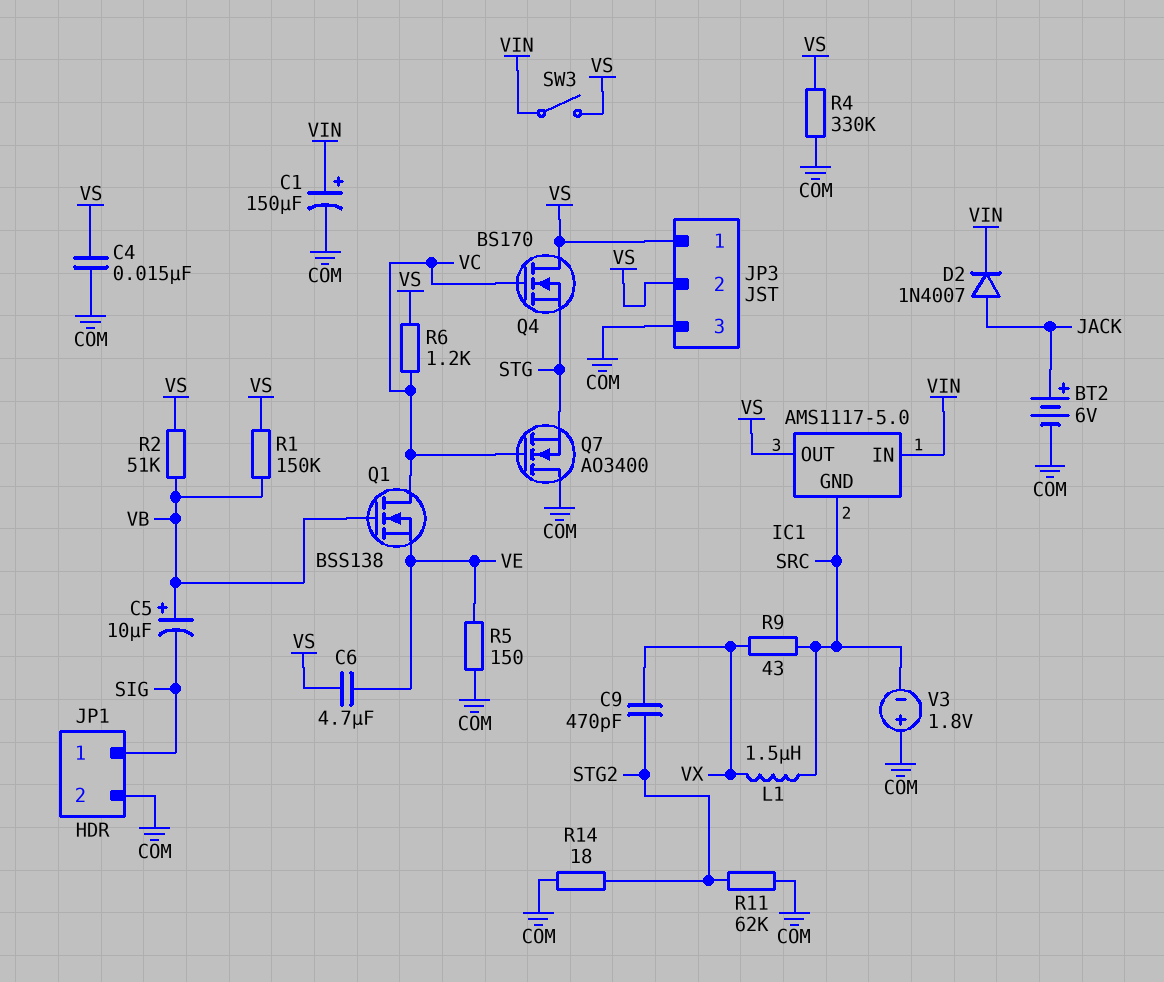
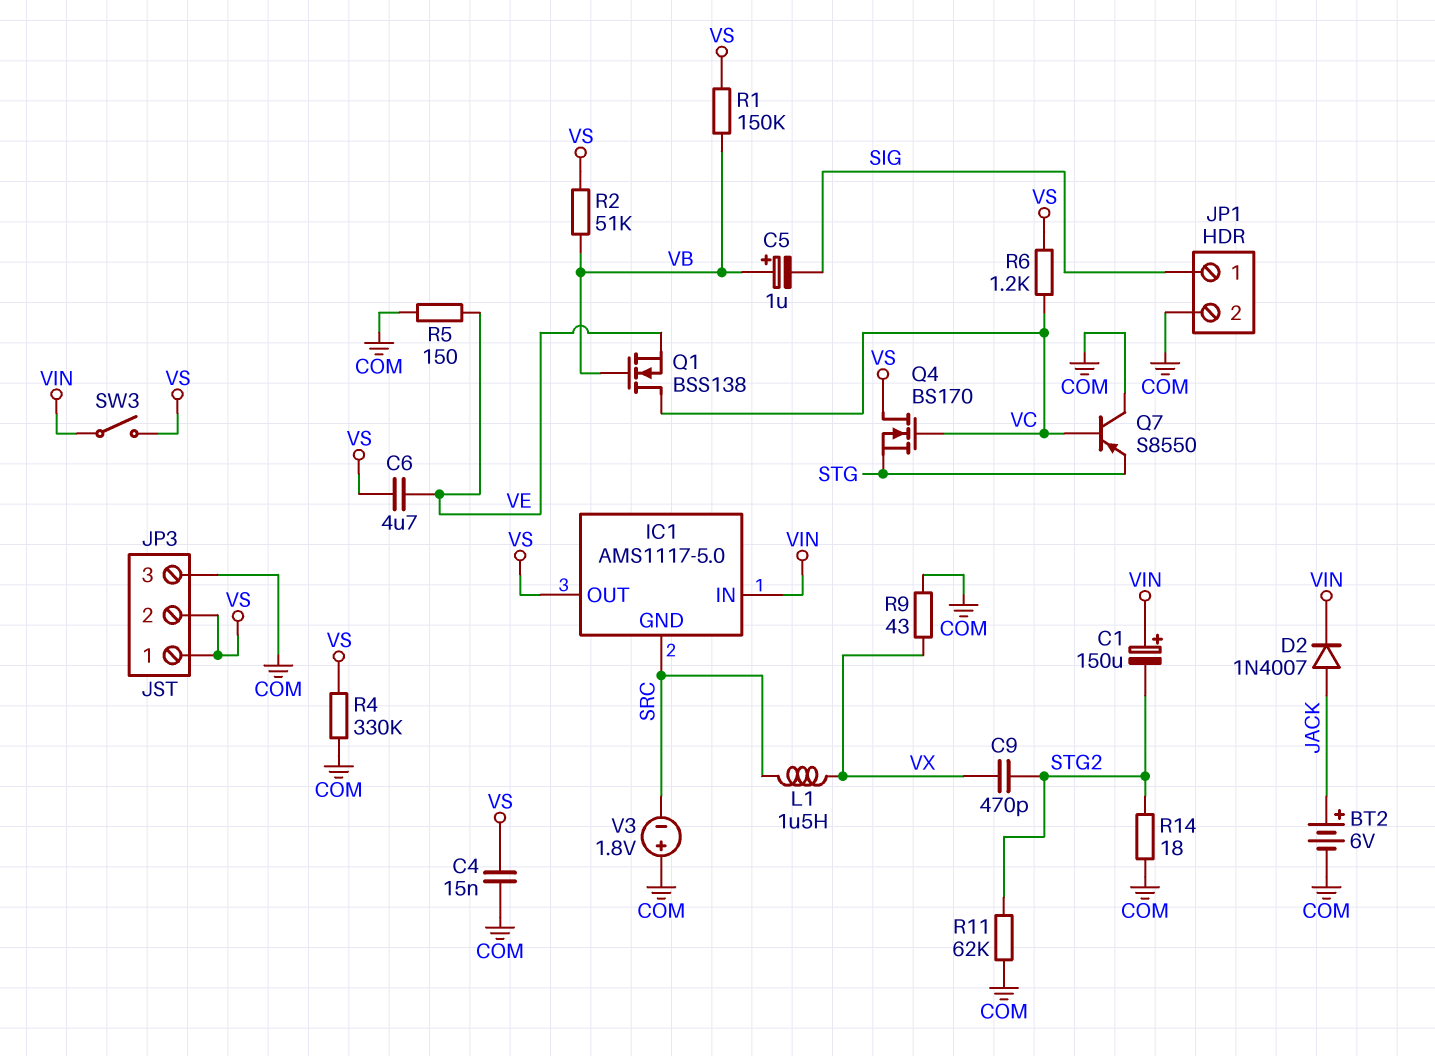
C1: 150uF (plus VIN, minus COM) -> 150uF (plus VIN, minus STG2)
C5: 10uF (plus VB, minus SIG) -> 1uF (plus VB, minus SIG)
Q7: NMOS AO3400 (G VC, D COM, S STG) -> PNP S8550 (B VC, C COM, E STG)
R9: 43 (SRC, VX) -> 43 (COM, VX)

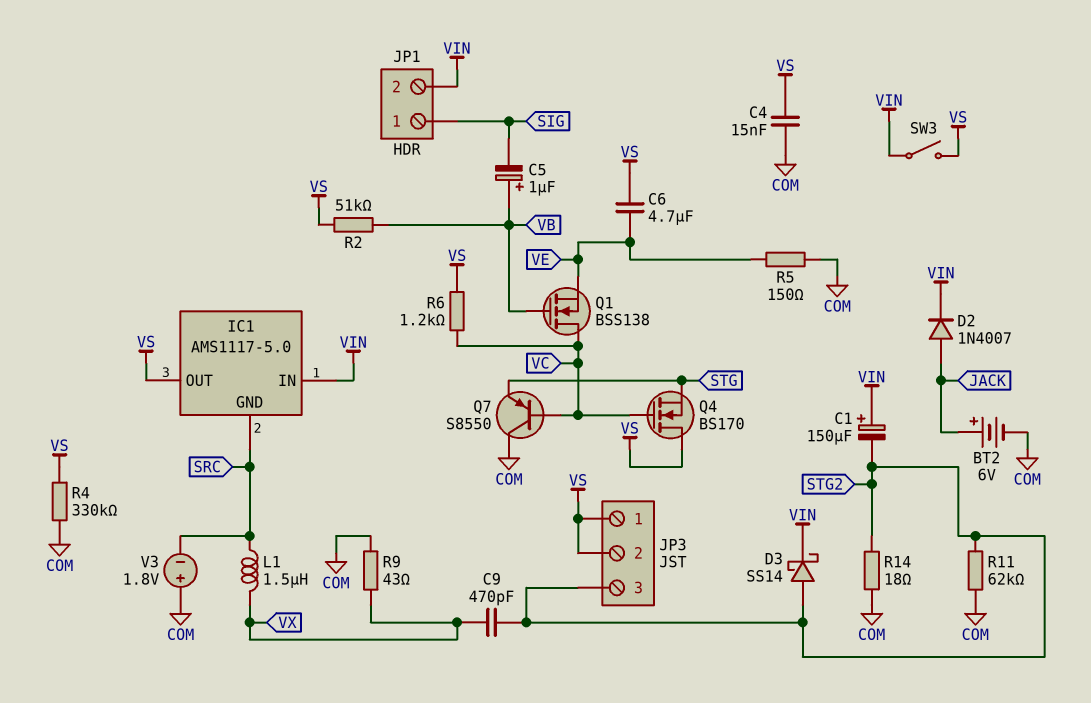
D3: none -> schottky SS14 (A STG2, K VIN)
JP1 pin 2: COM -> VIN
JP3 pin 3: COM -> STG2
R1: 150k (VB, VS) -> none

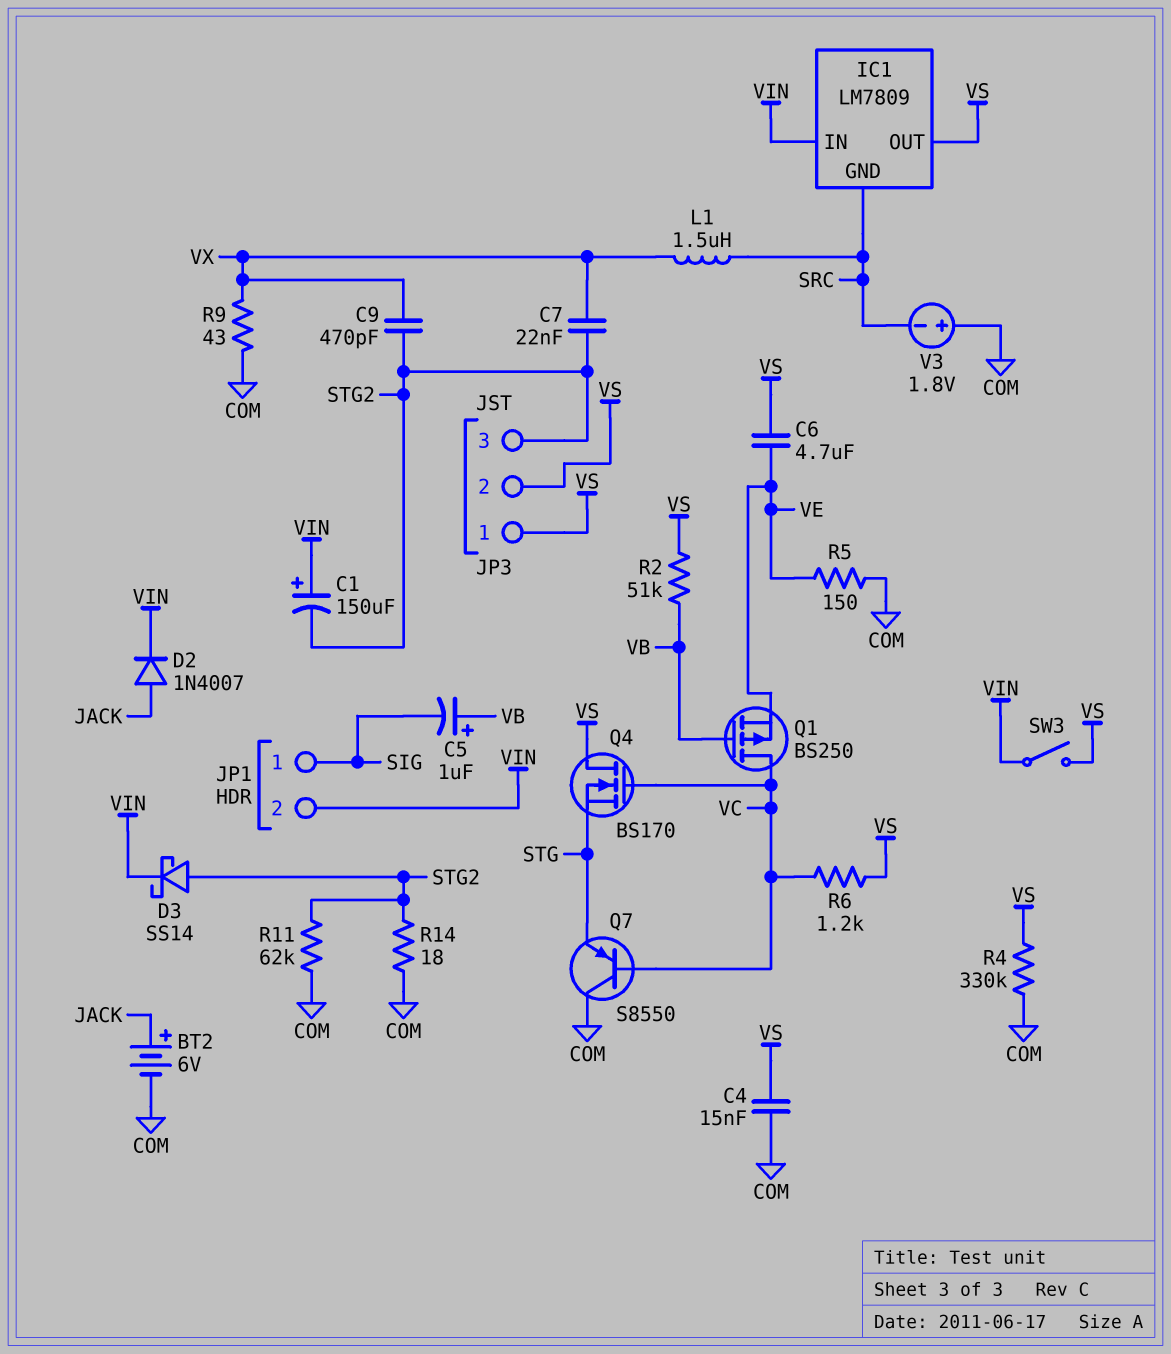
C7: none -> 22nF (STG2, VX)
IC1: AMS1117-5.0 -> LM7809
Q1: NMOS BSS138 (G VB, D VC, S VE) -> PMOS BS250 (G VB, D VC, S VE)

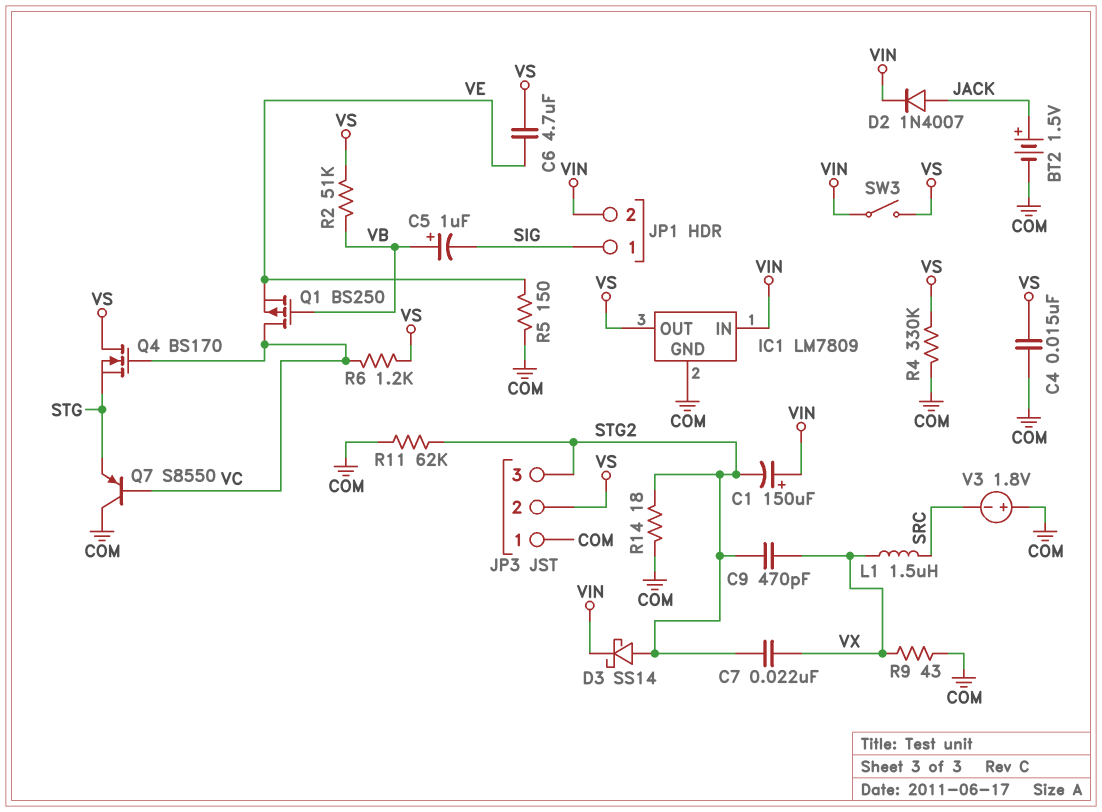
BT2: 6V (plus JACK, minus COM) -> 1.5V (plus JACK, minus COM)
IC1 pin GND: SRC -> COM
JP3 pin 1: VS -> COM

